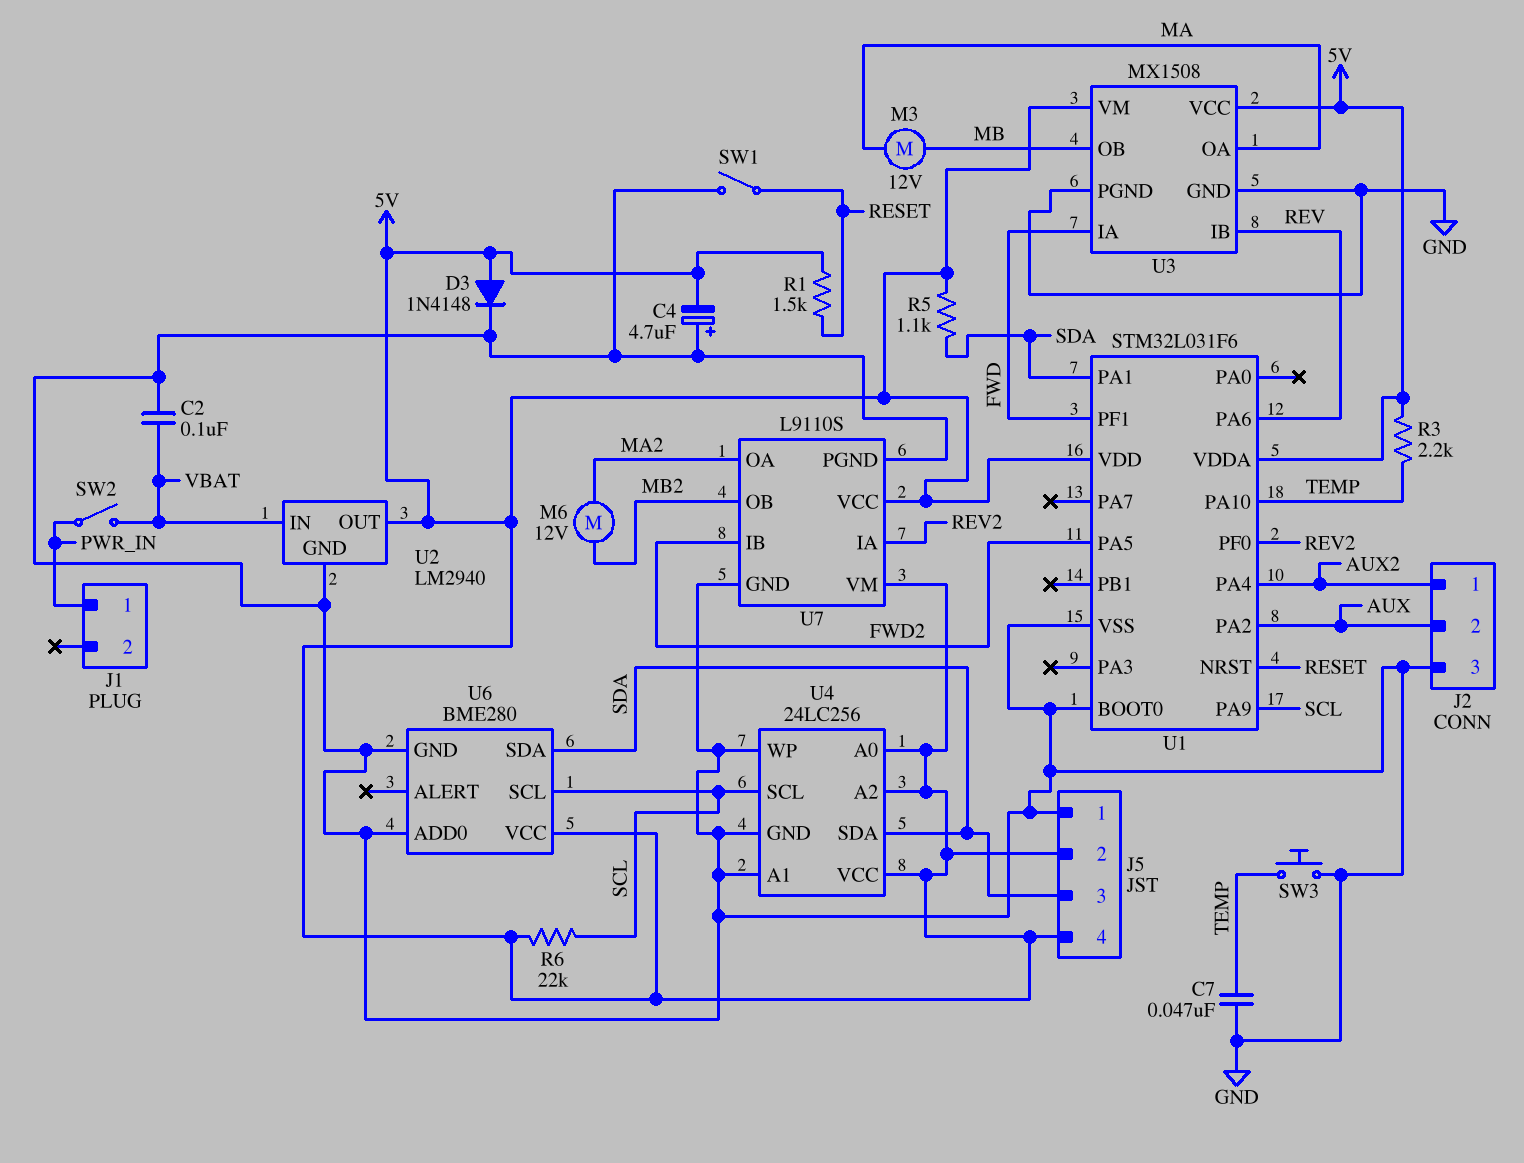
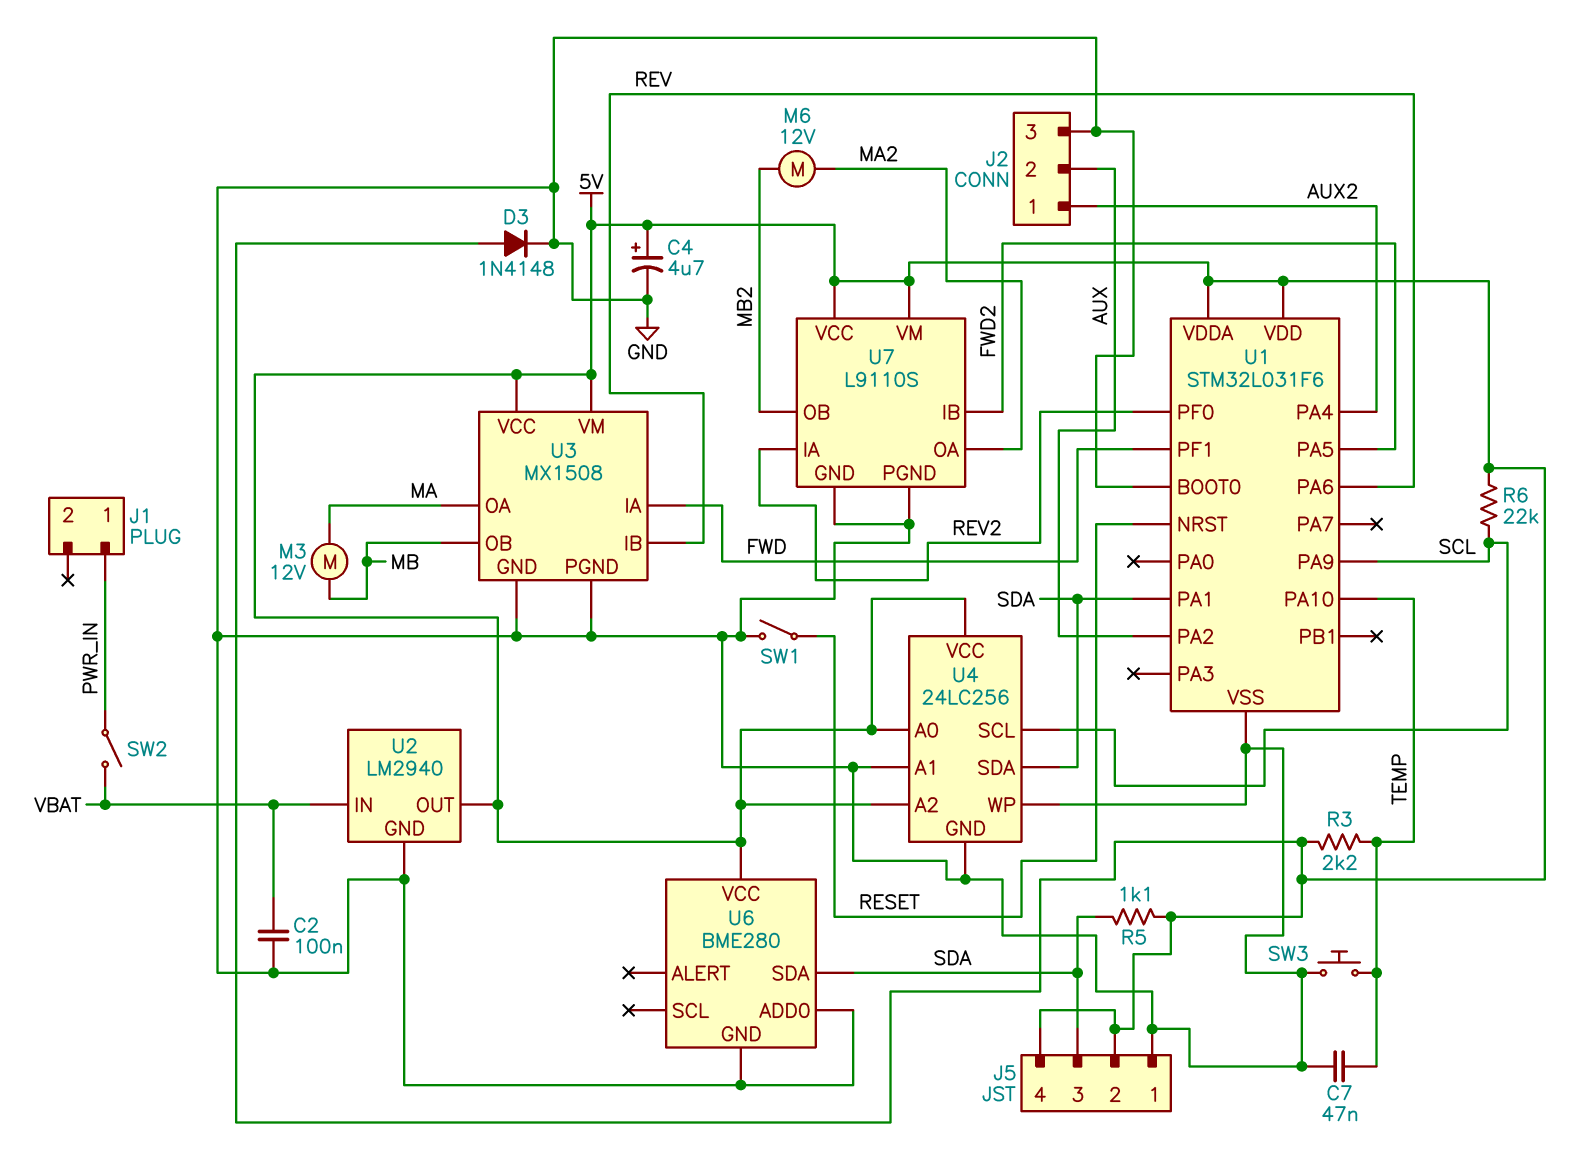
C4: 4.7uF (plus GND, minus 5V) -> 4.7uF (plus 5V, minus GND)
R1: 1.5k (5V, RESET) -> none
U6 pin SCL: SCL -> none

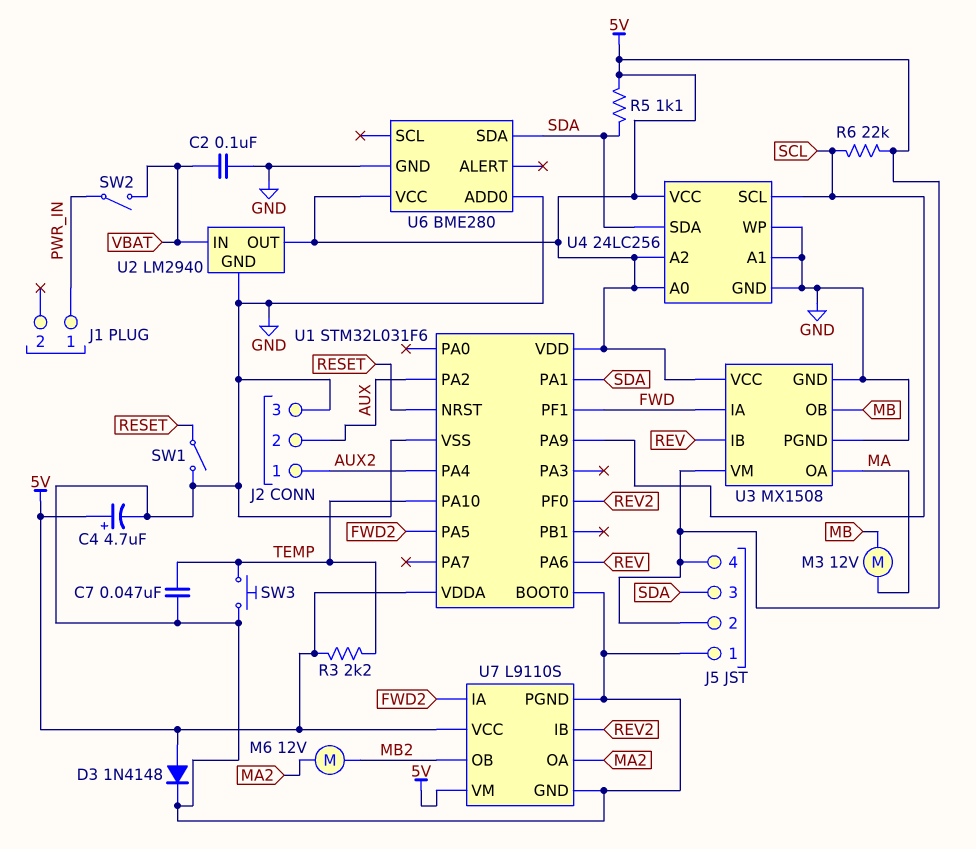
U7 pin IA: REV2 -> FWD2
U7 pin IB: FWD2 -> REV2

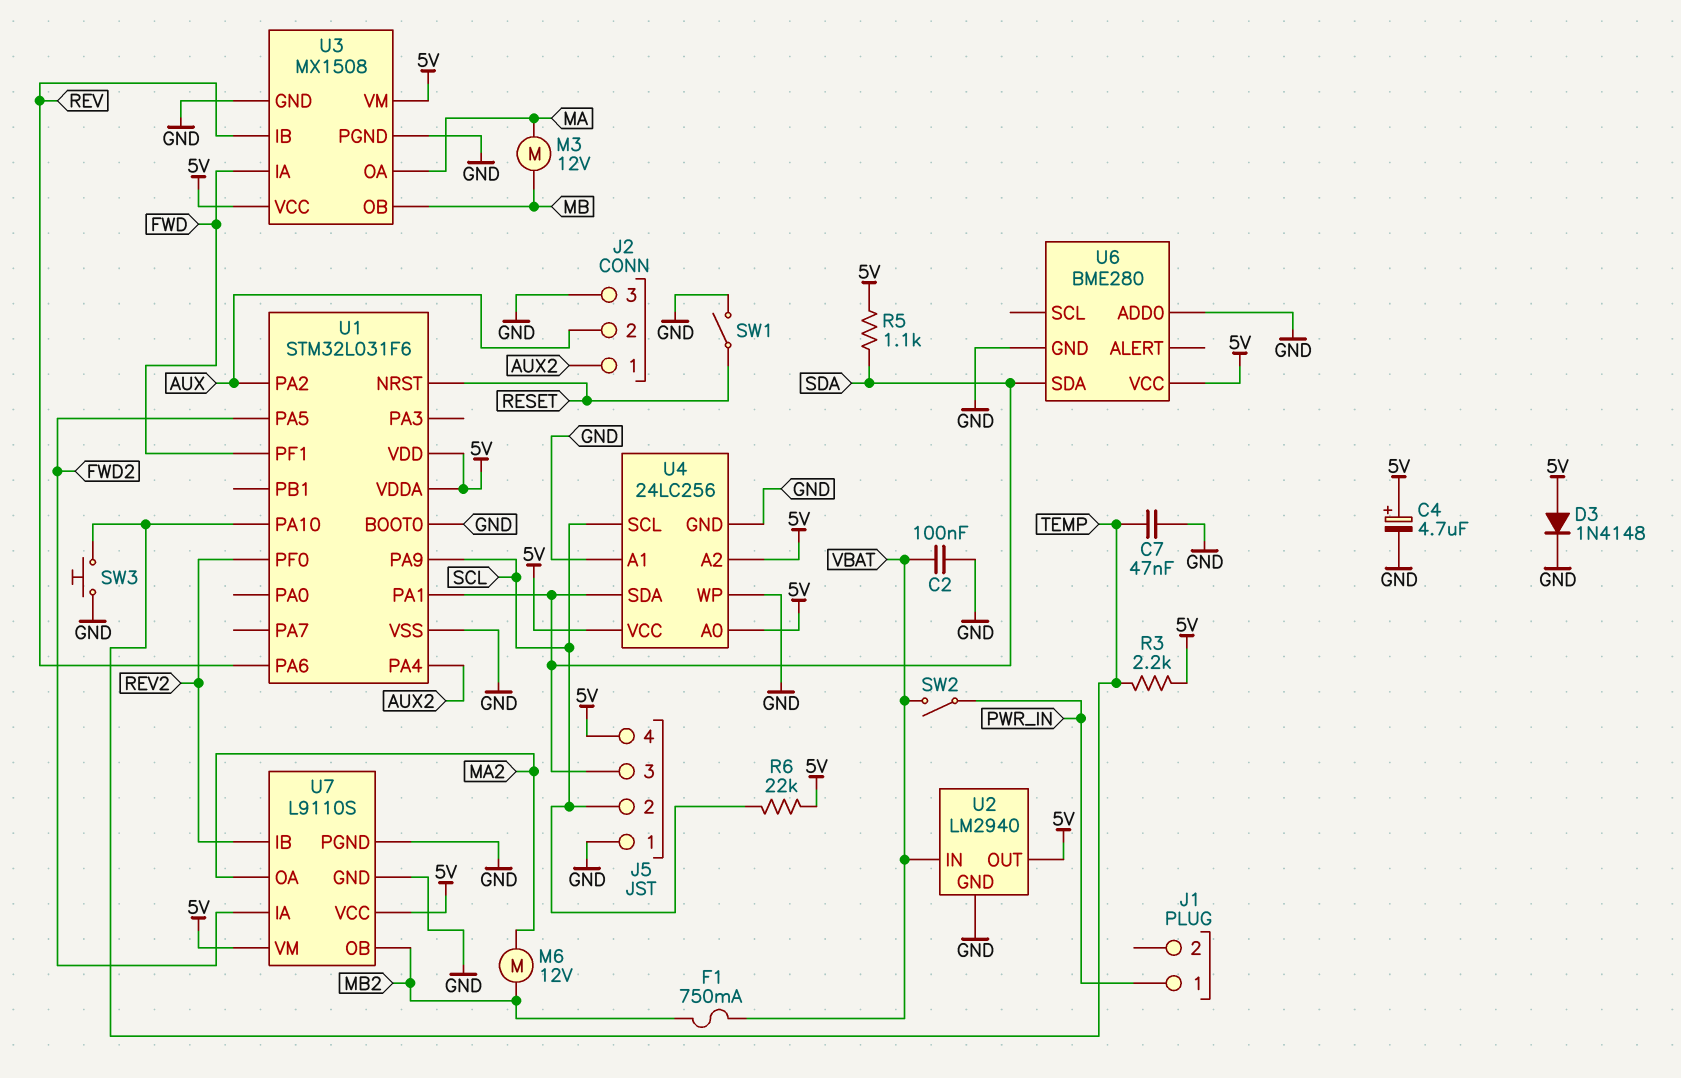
F1: none -> 750mA (MB2, VBAT)
J5 pin 2: 5V -> SCL

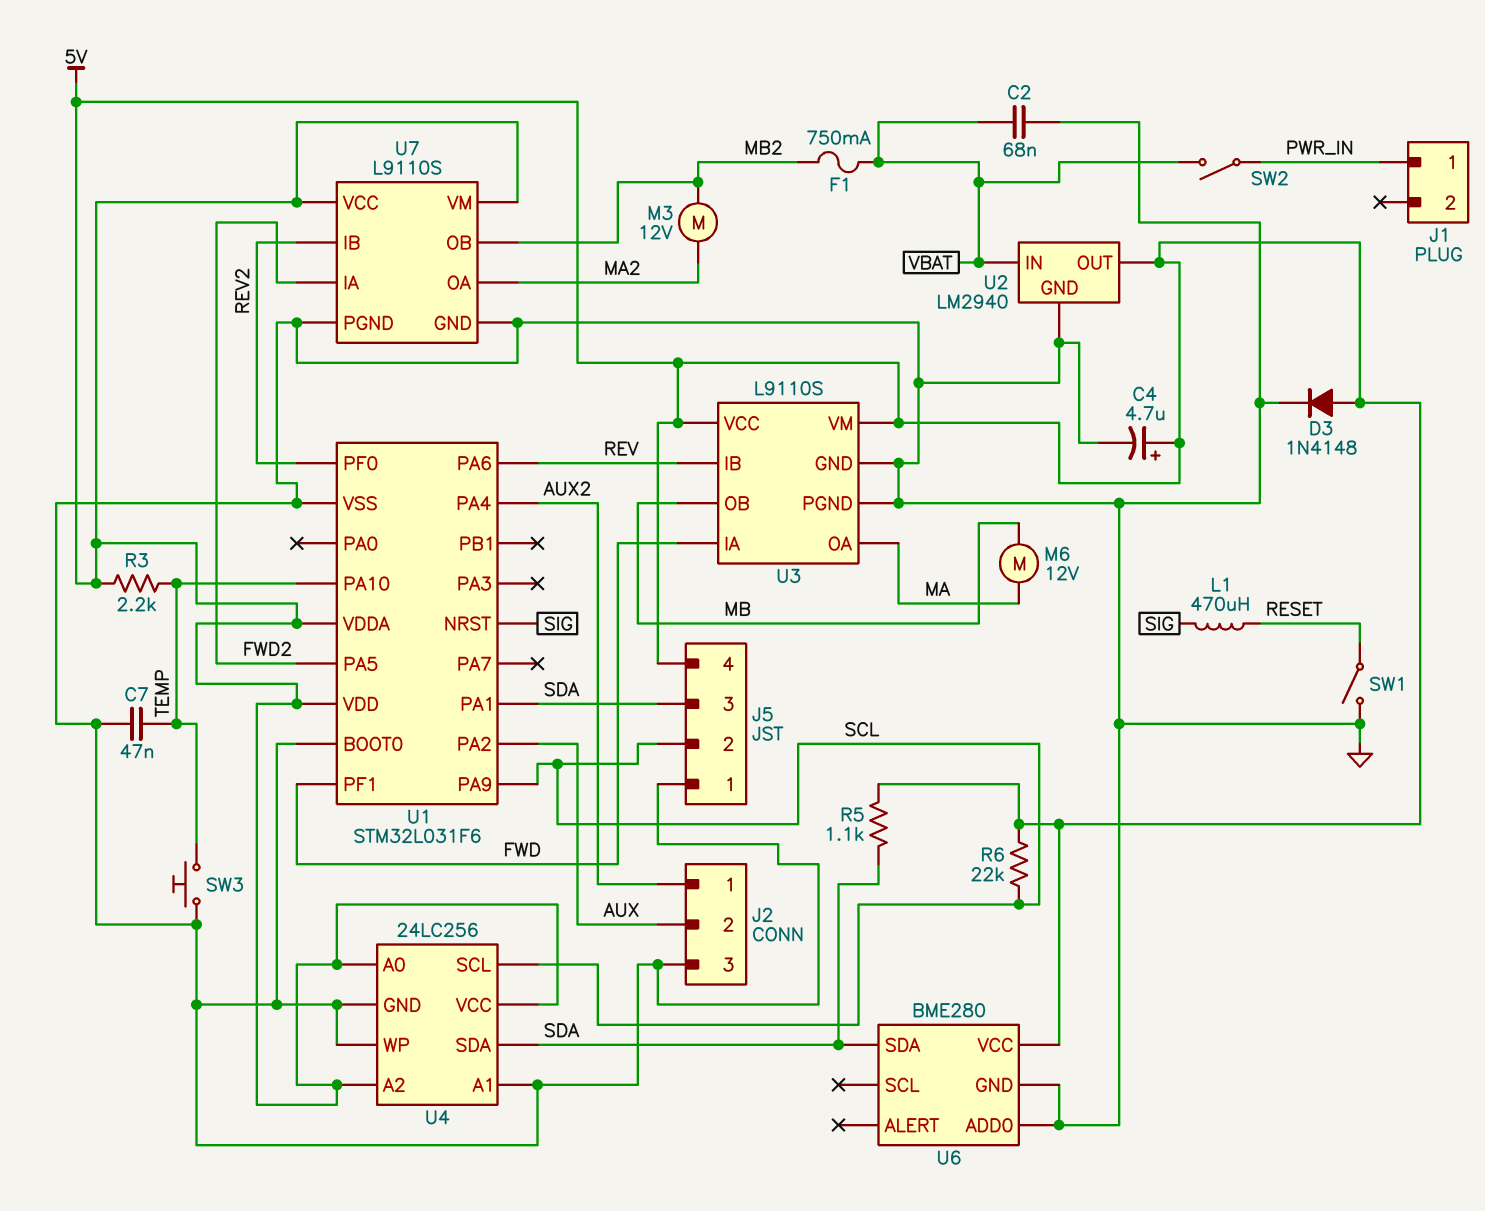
C2: 100nF (GND, VBAT) -> 68nF (GND, VBAT)
L1: none -> 470uH (RESET, SIG)
M3: motor 12V (MA, MB) -> motor 12V (MA2, MB2)
M6: motor 12V (MA2, MB2) -> motor 12V (MA, MB)
U1 pin NRST: RESET -> SIG
U3: MX1508 -> L9110S

